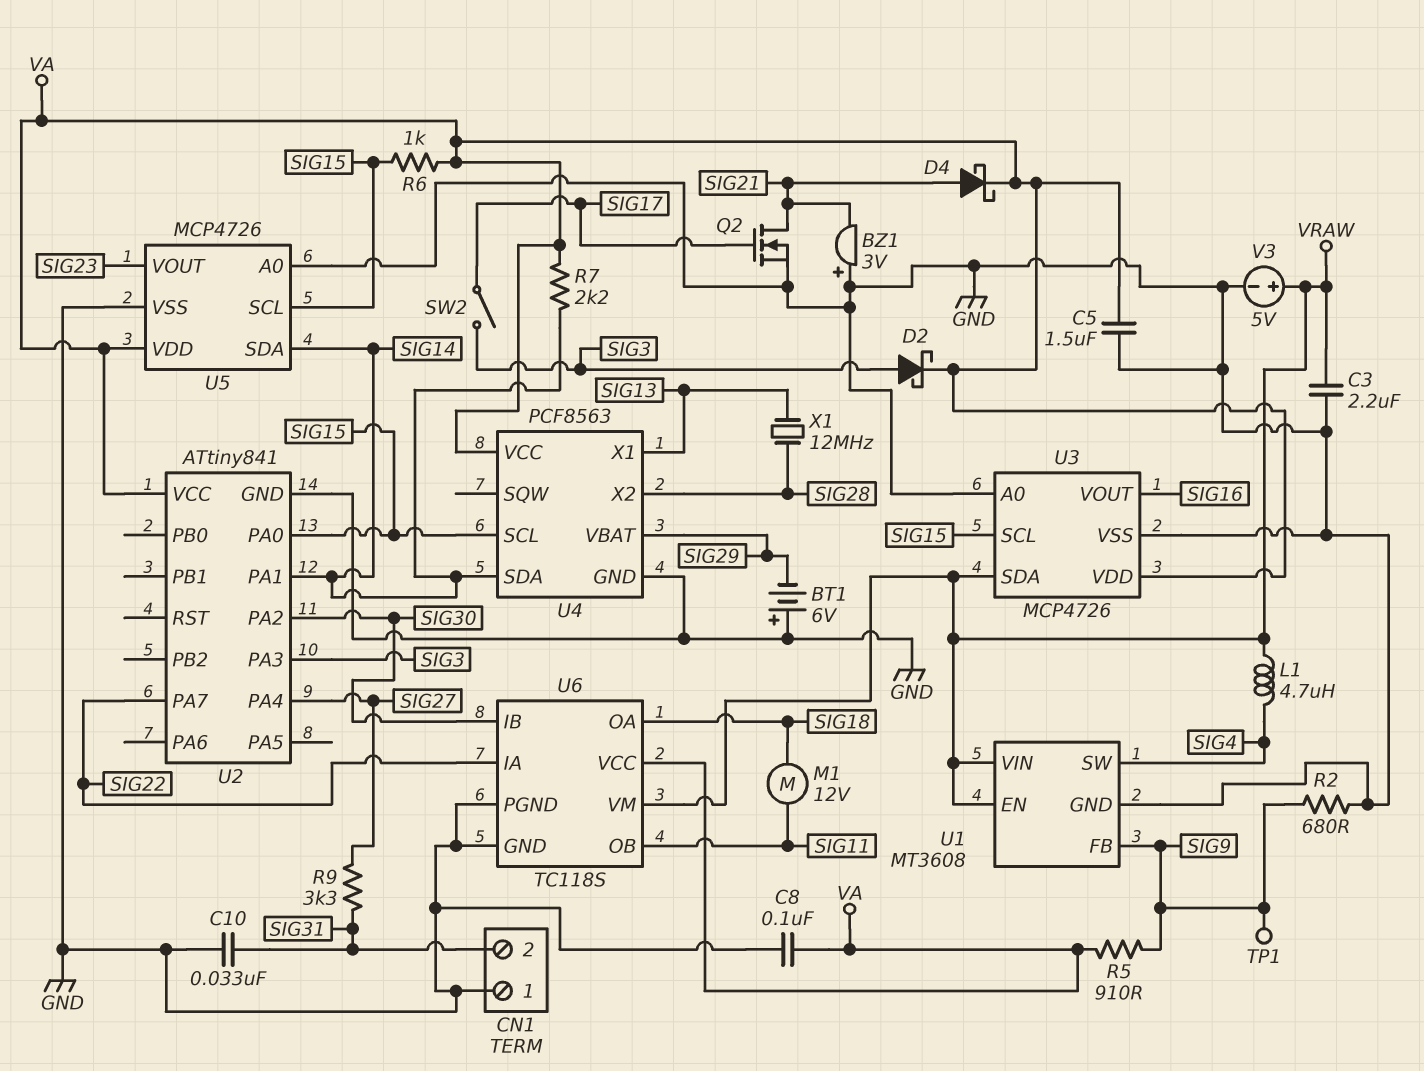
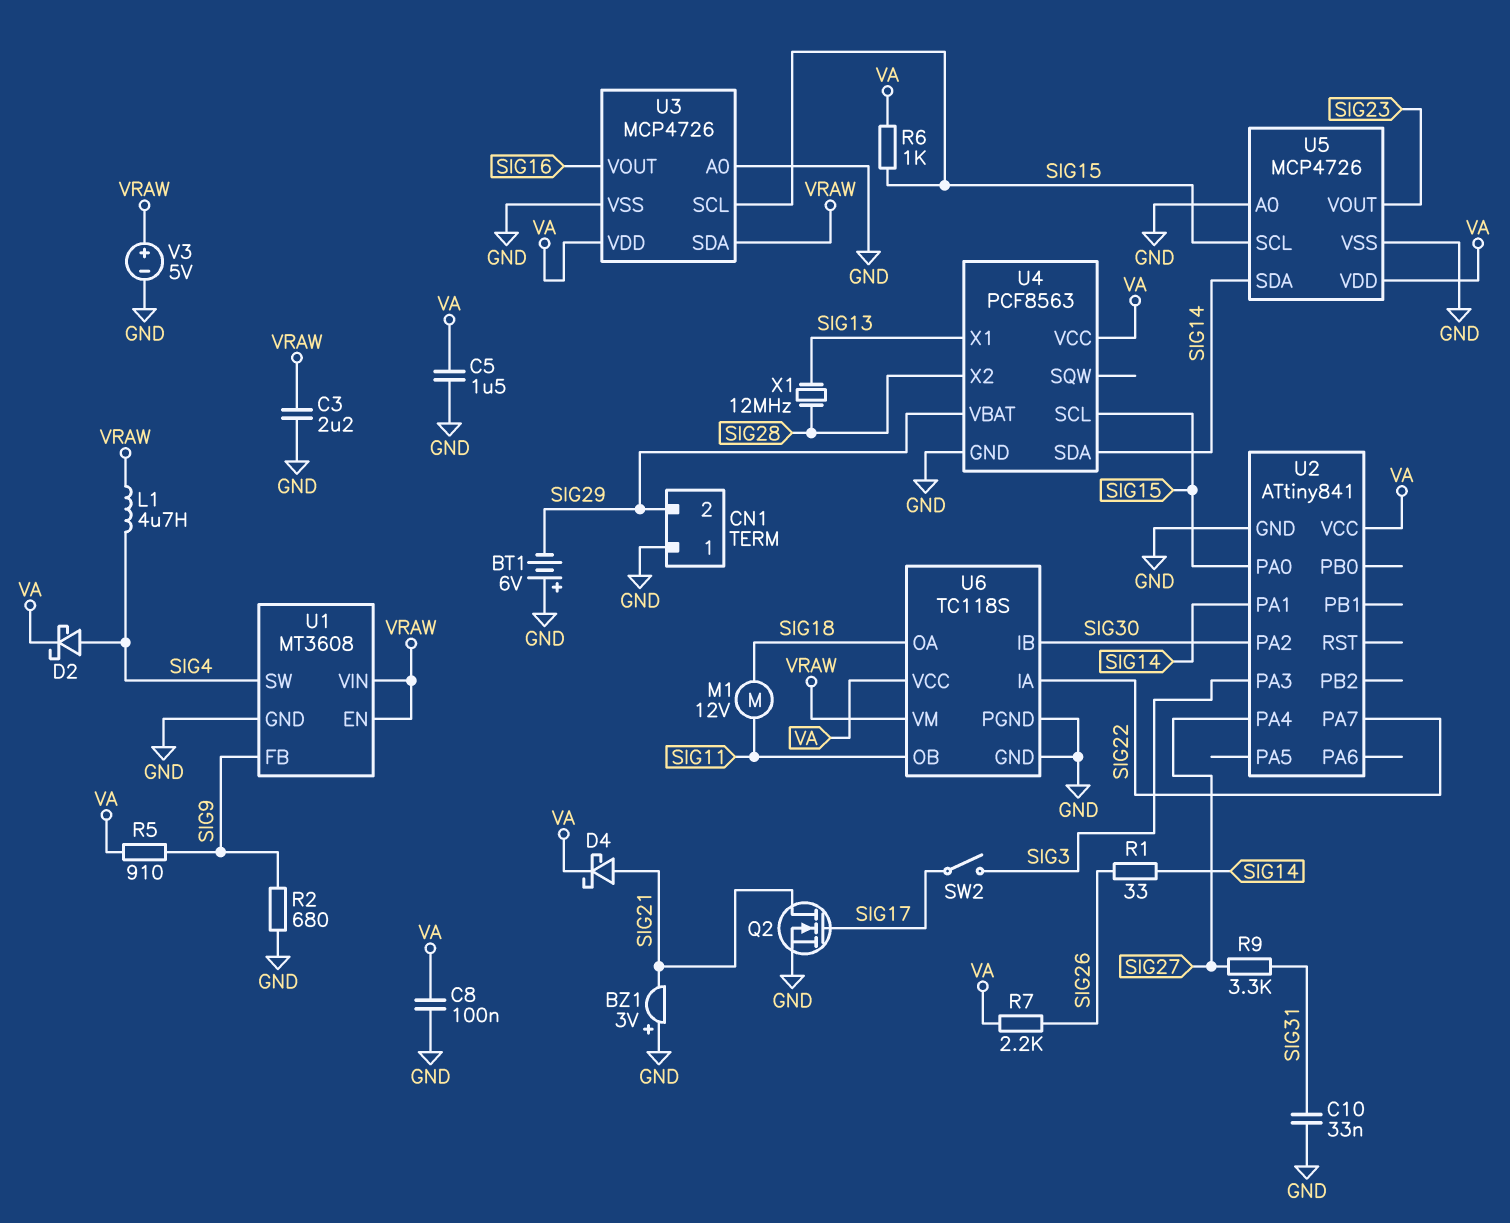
CN1 pin 2: SIG31 -> SIG29
D2: schottky (A SIG3, K VA) -> schottky (A SIG4, K VA)
R1: none -> 33 (SIG14, SIG26)
R7: 2.2k (SIG14, VA) -> 2.2k (SIG26, VA)
TP1: test point (SIG9) -> none

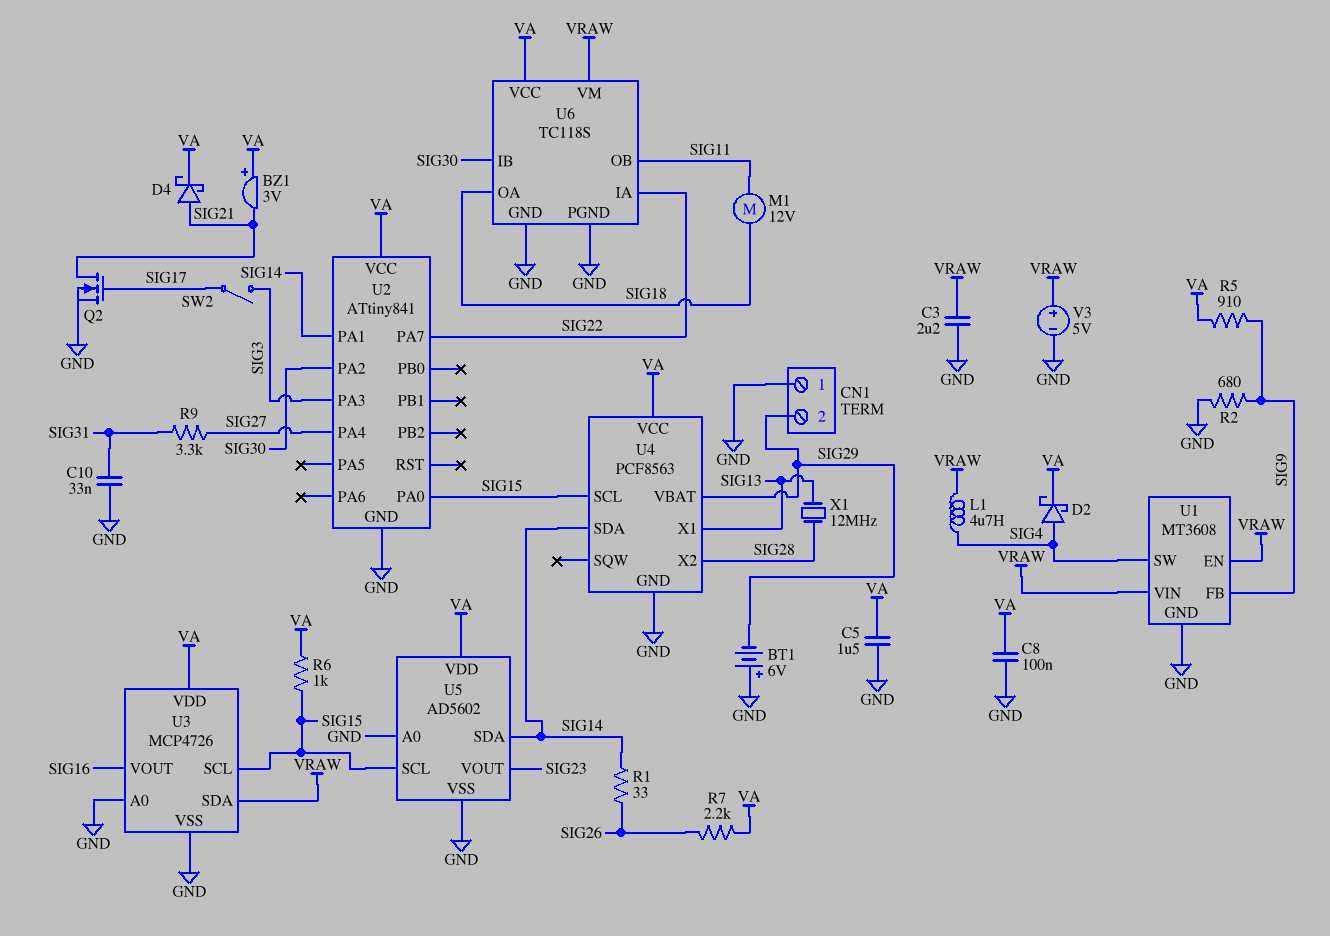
BZ1: buzzer 3V (plus GND, minus SIG21) -> buzzer 3V (plus VA, minus SIG21)
U5: MCP4726 -> AD5602

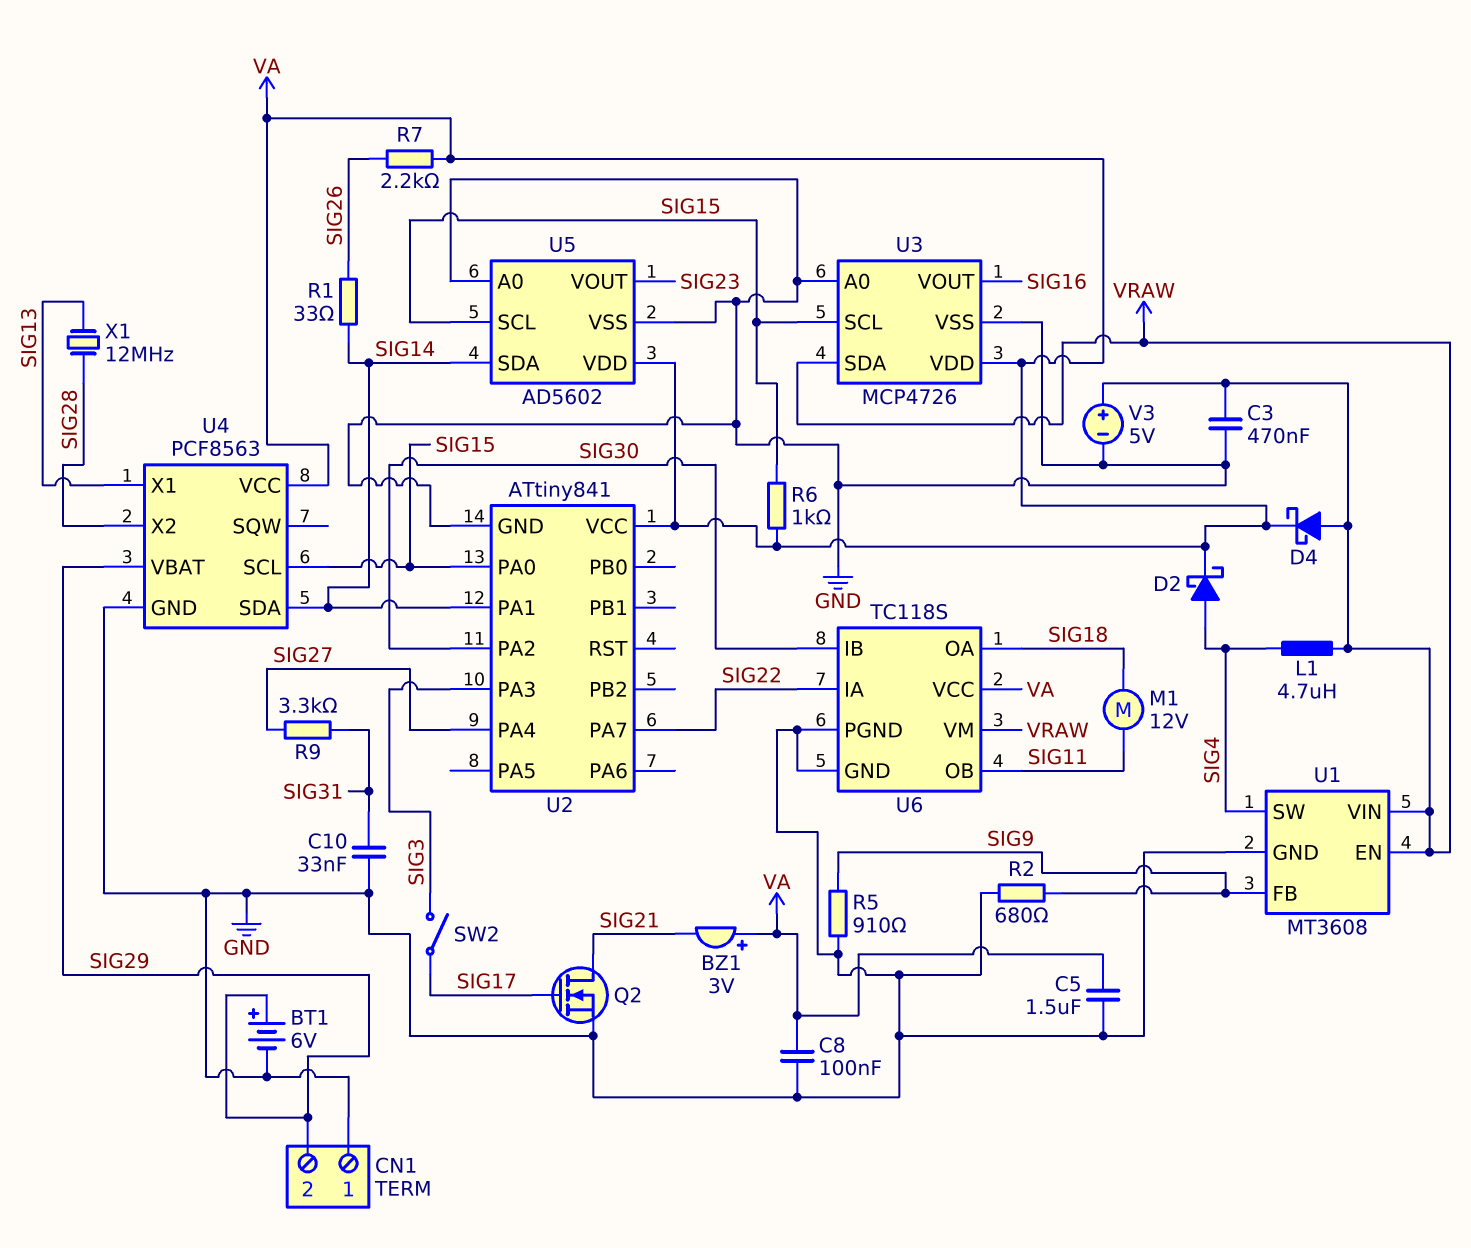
BT1: 6V (plus GND, minus SIG29) -> 6V (plus SIG29, minus GND)
C3: 2.2uF (GND, VRAW) -> 470nF (GND, VRAW)
D4: schottky (A SIG21, K VA) -> schottky (A VRAW, K VA)
R5: 910 (SIG9, VA) -> 910 (GND, SIG9)

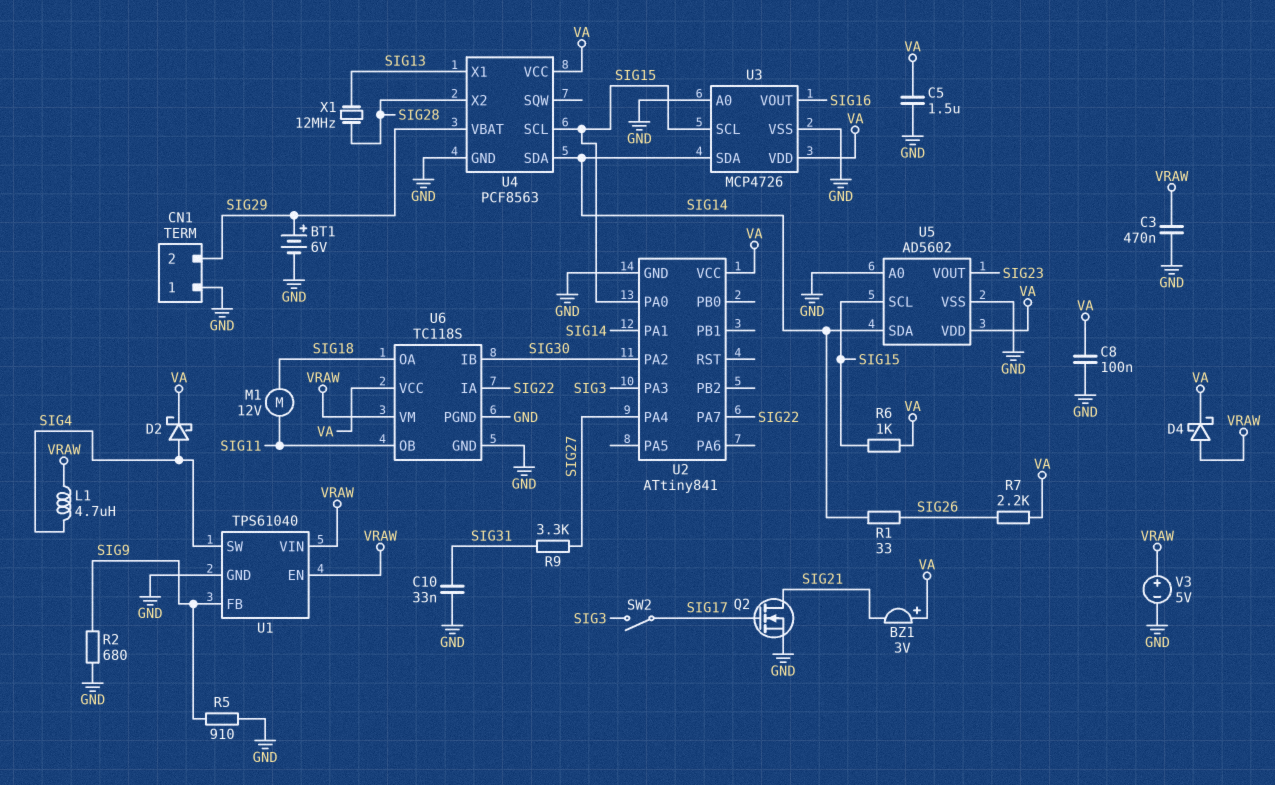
U1: MT3608 -> TPS61040
U3 pin SDA: VRAW -> SIG14

